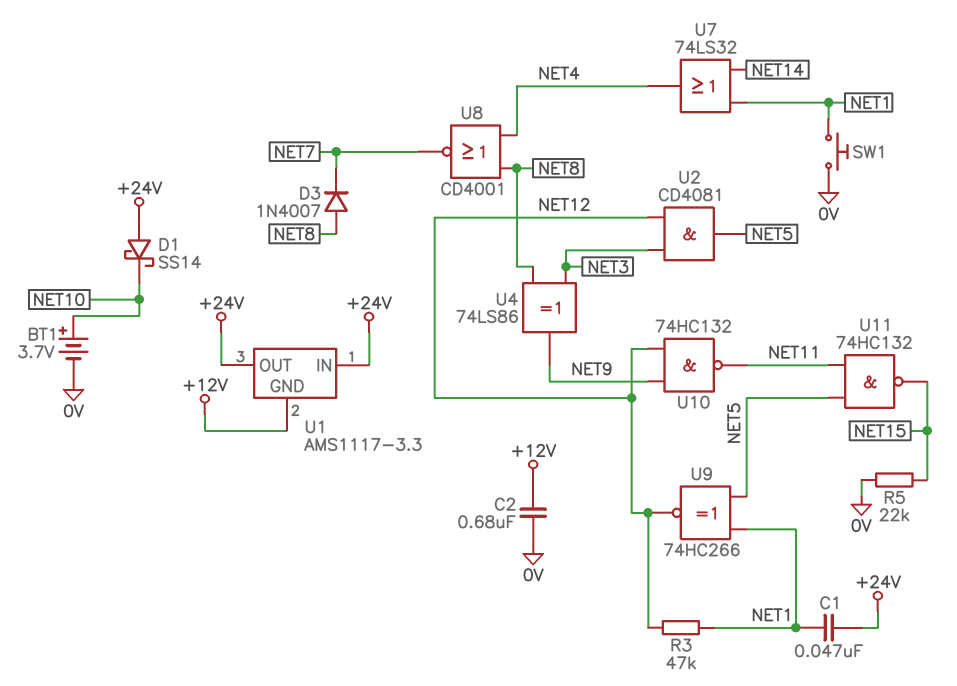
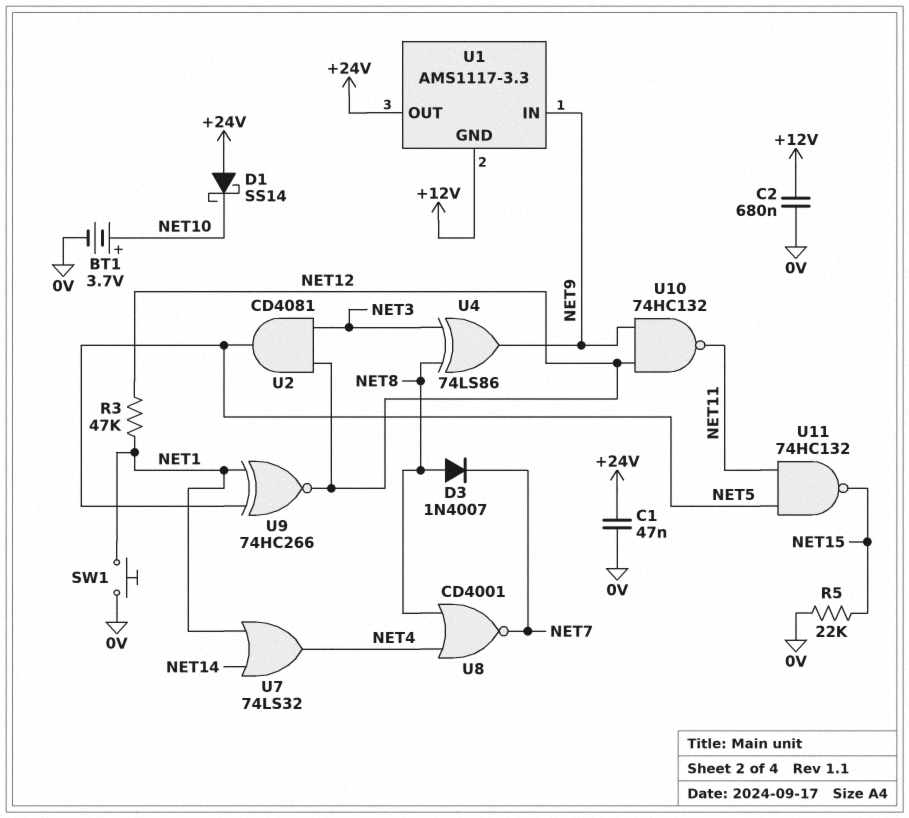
C1: 47nF (+24V, NET1) -> 47nF (+24V, 0V)
U1 pin IN: +24V -> NET9

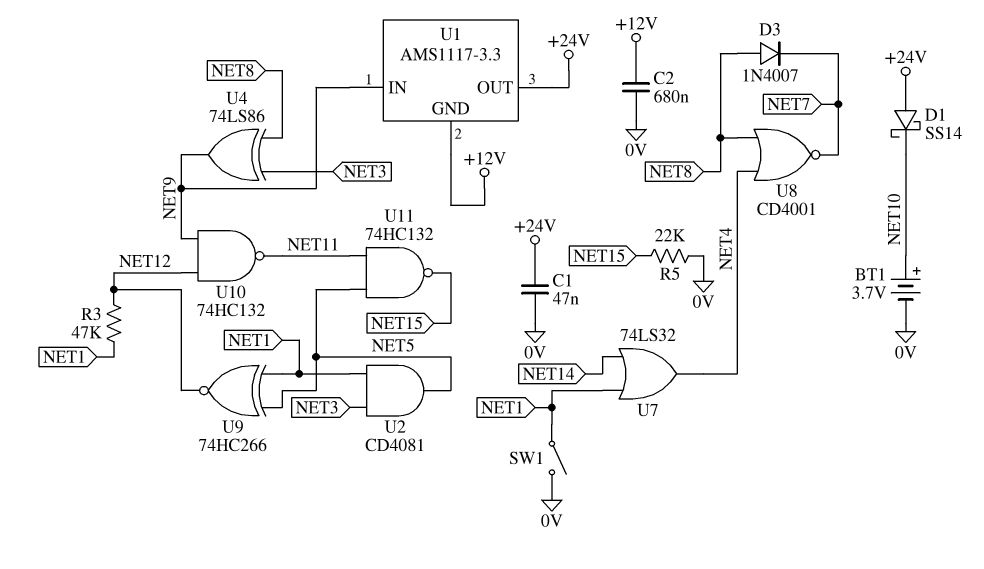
SW1: button (0V, NET1) -> switch (0V, NET1)
U2: AND CD4081 (in NET3, in NET12, out NET5) -> AND CD4081 (in NET1, in NET3, out NET5)

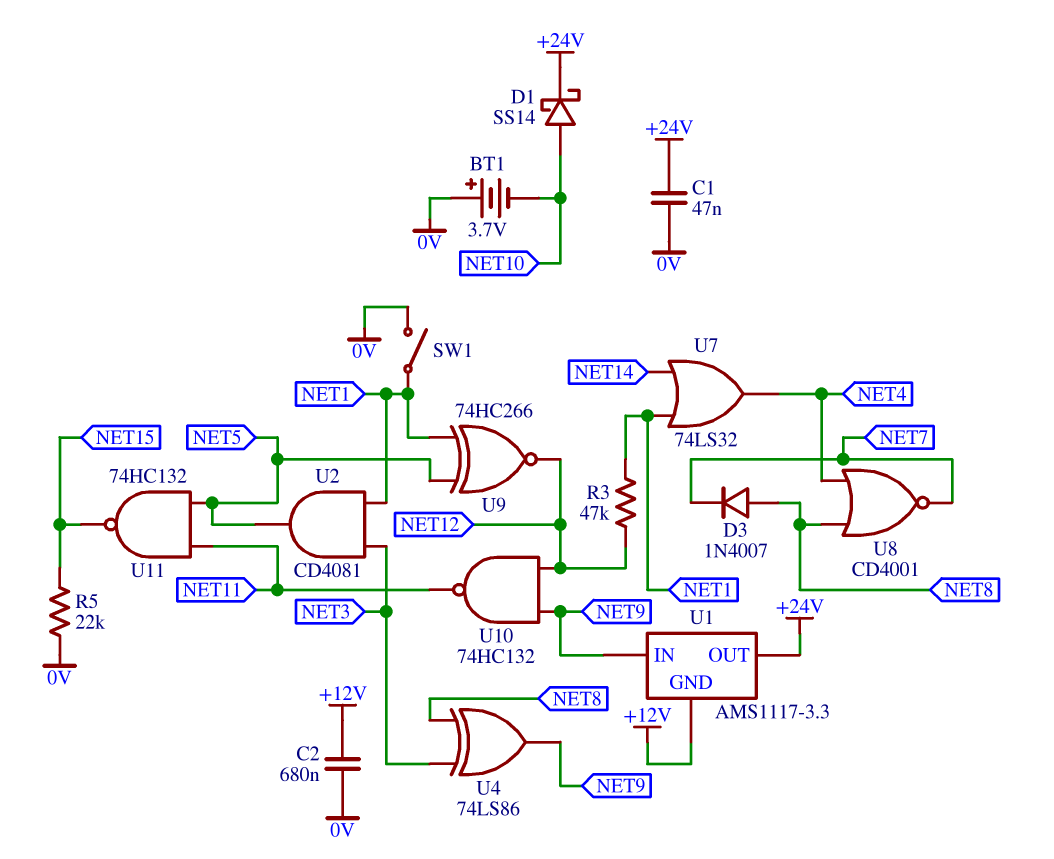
BT1: 3.7V (plus NET10, minus 0V) -> 3.7V (plus 0V, minus NET10)
D1: schottky SS14 (A +24V, K NET10) -> schottky SS14 (A NET10, K +24V)

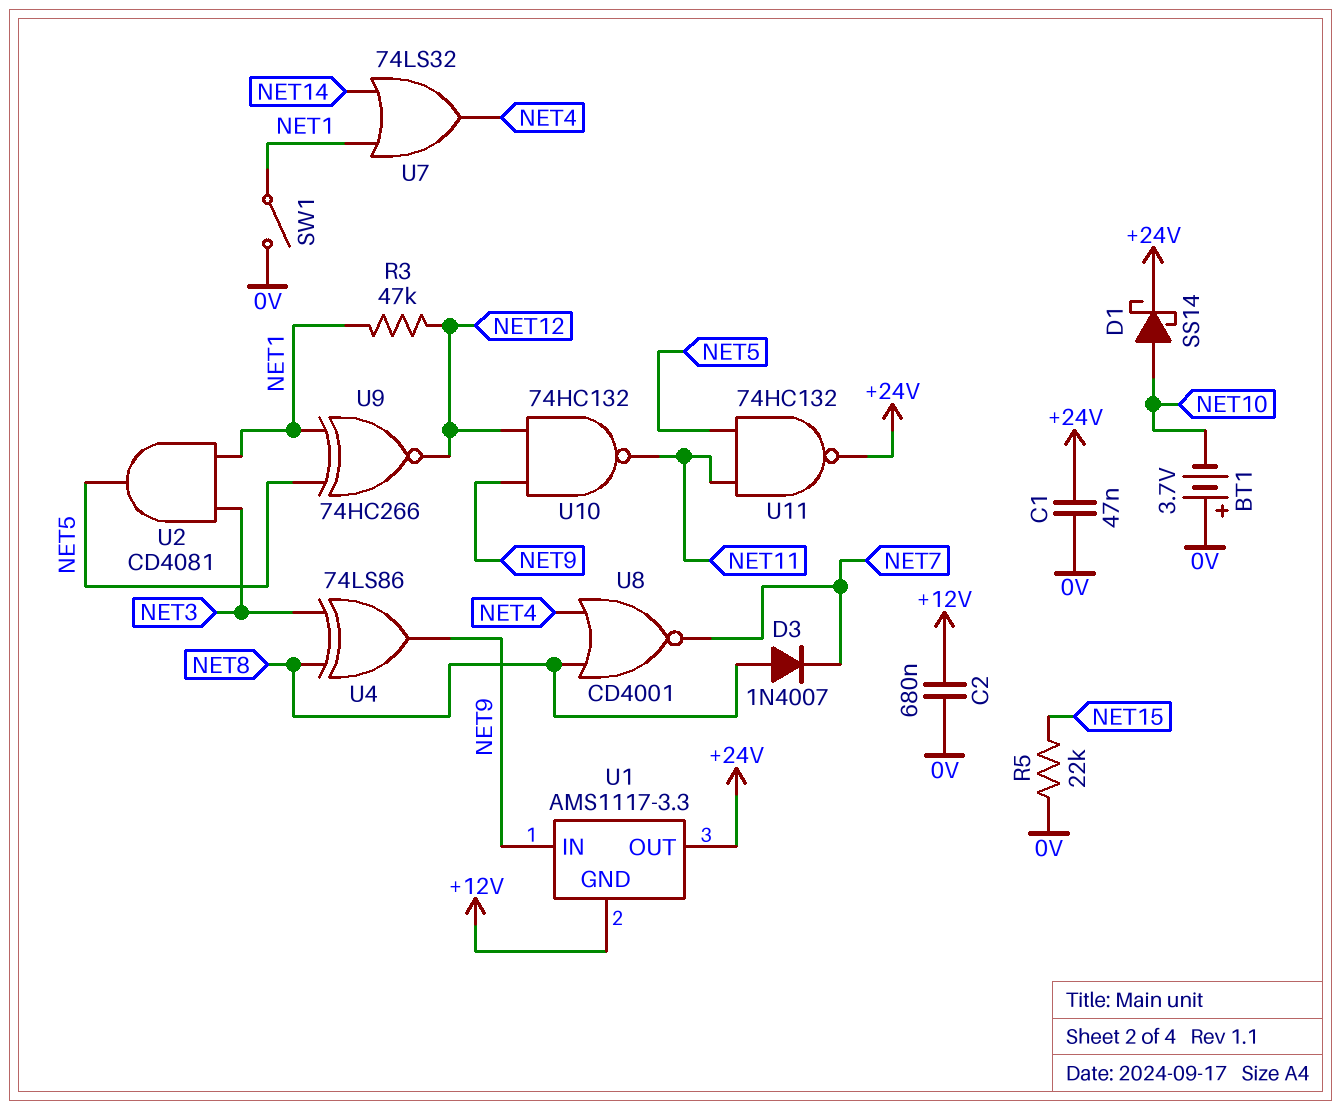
U11: NAND 74HC132 (in NET5, in NET11, out NET15) -> NAND 74HC132 (in NET5, in NET11, out +24V)

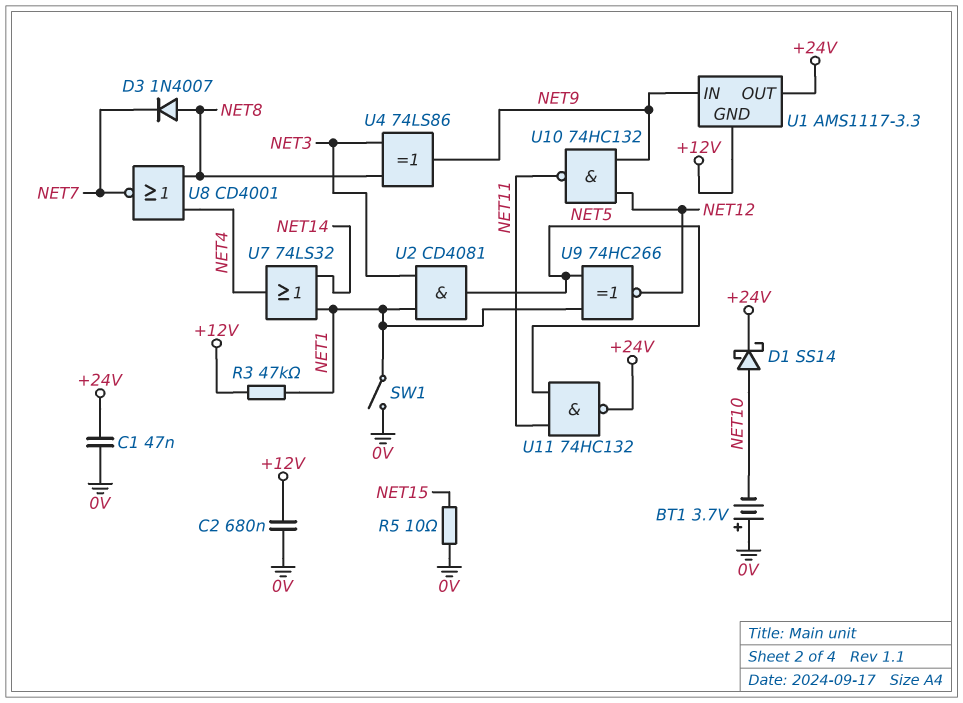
R3: 47k (NET1, NET12) -> 47k (+12V, NET1)
R5: 22k (0V, NET15) -> 10 (0V, NET15)

